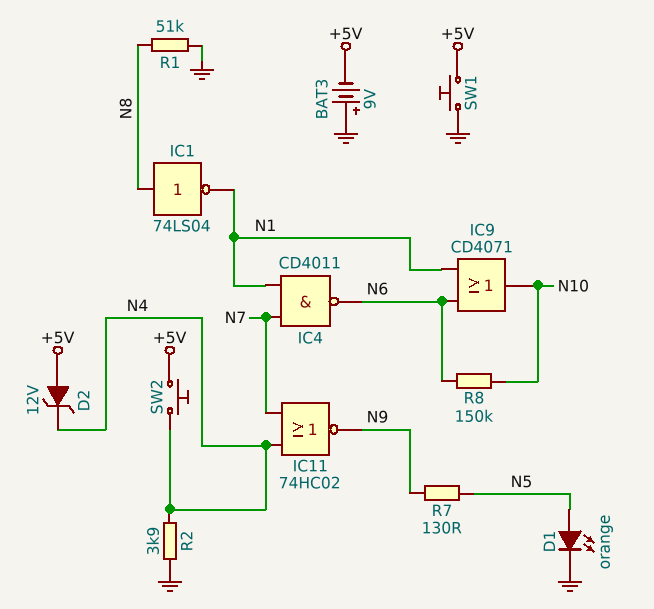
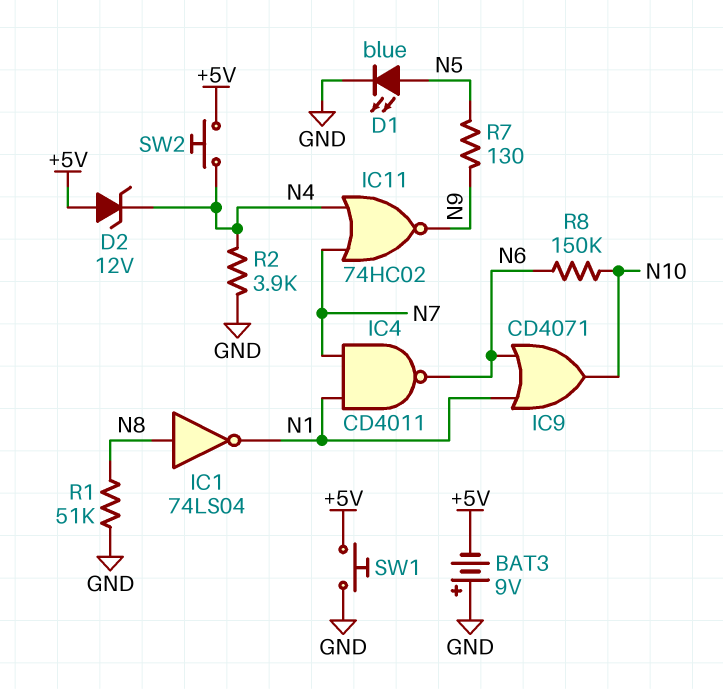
D1: LED orange (A N5, K GND) -> LED blue (A N5, K GND)

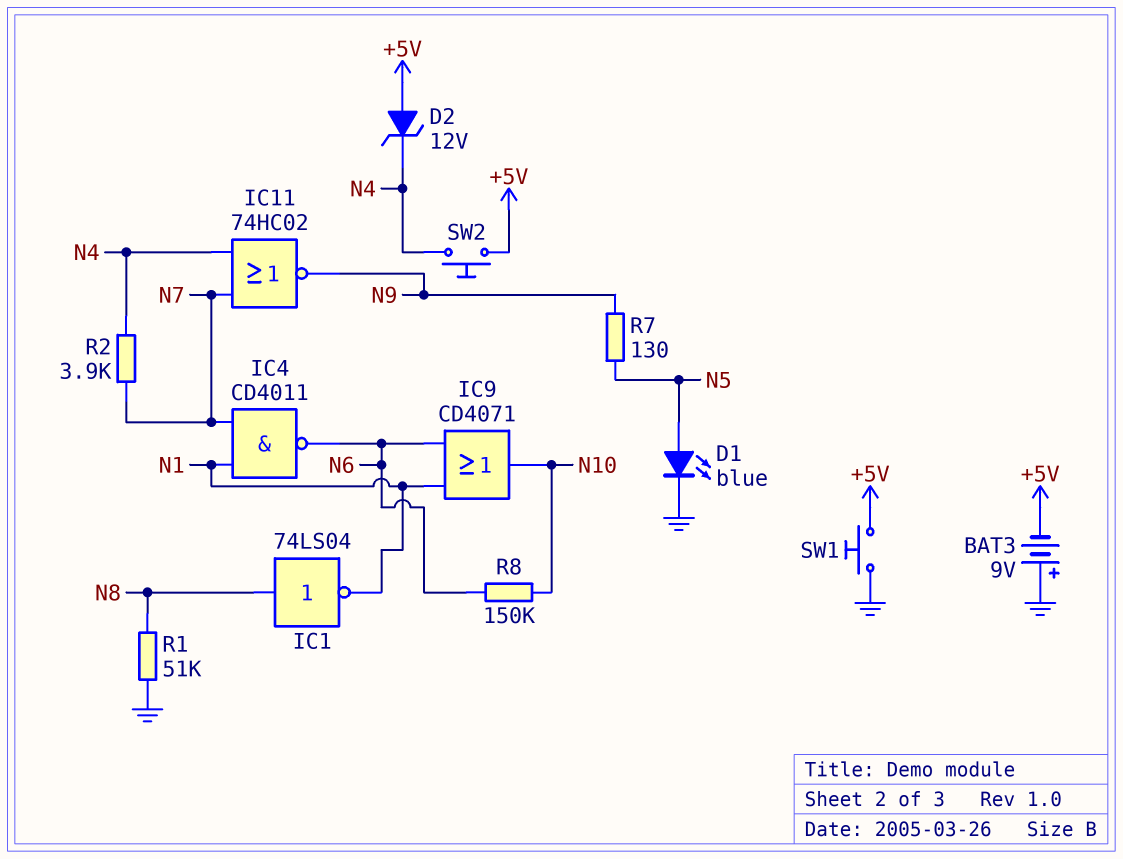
R2: 3.9k (GND, N4) -> 3.9k (N4, N7)

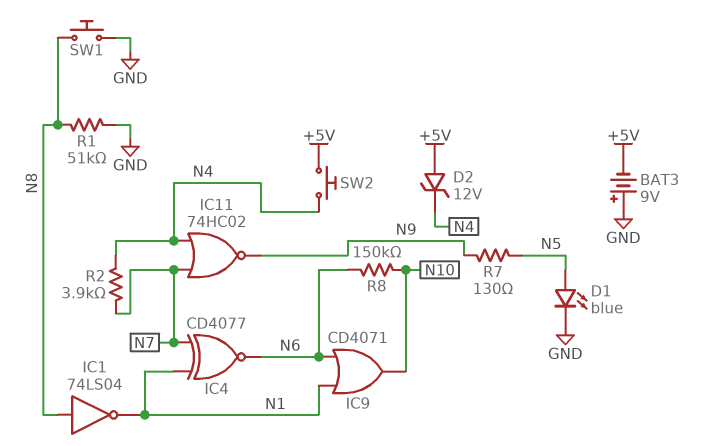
IC4: NAND CD4011 (in N1, in N7, out N6) -> XNOR CD4077 (in N1, in N7, out N6)
SW1: button (+5V, GND) -> button (GND, N8)

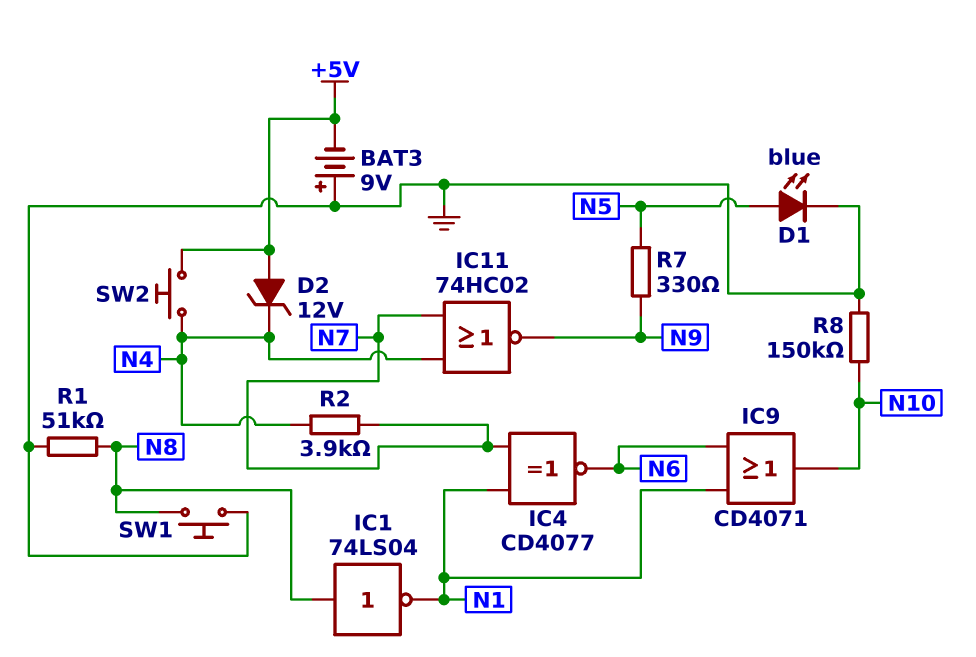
R7: 130 (N5, N9) -> 330 (N5, N9)
R8: 150k (N6, N10) -> 150k (GND, N10)

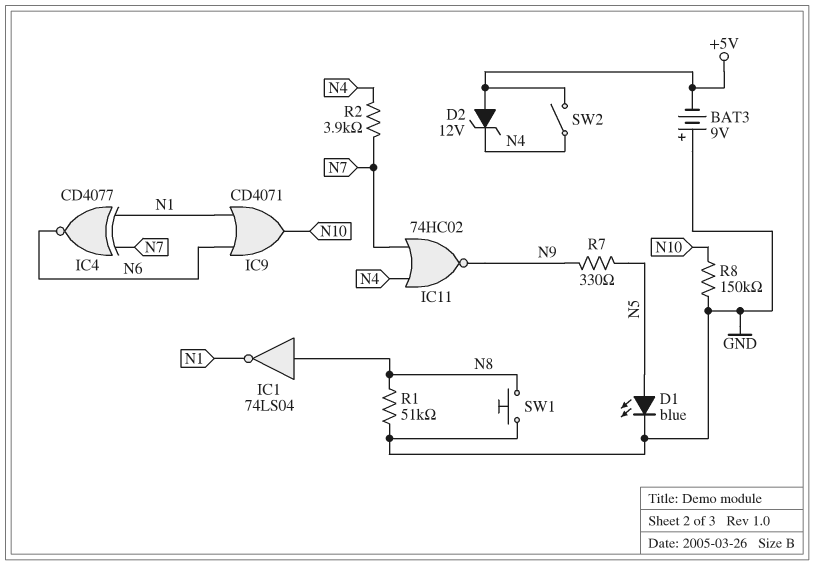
SW2: button (+5V, N4) -> switch (+5V, N4)

